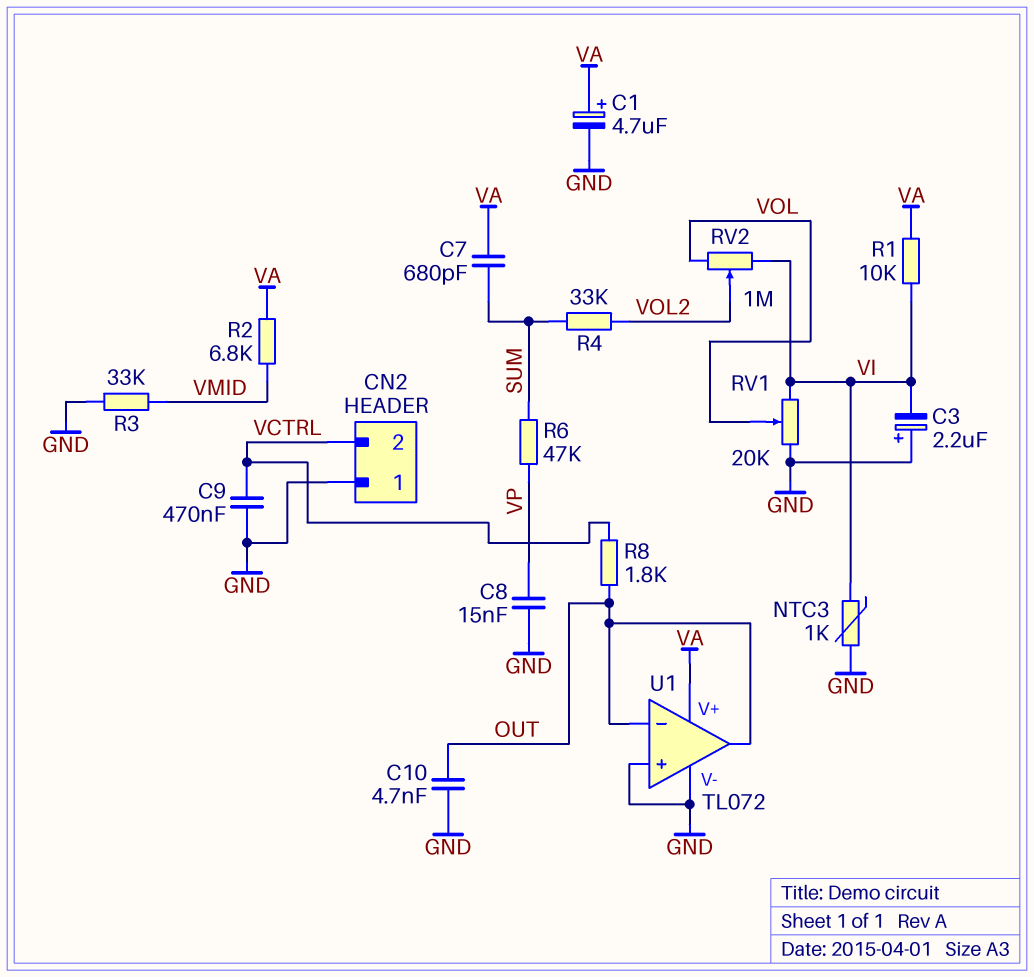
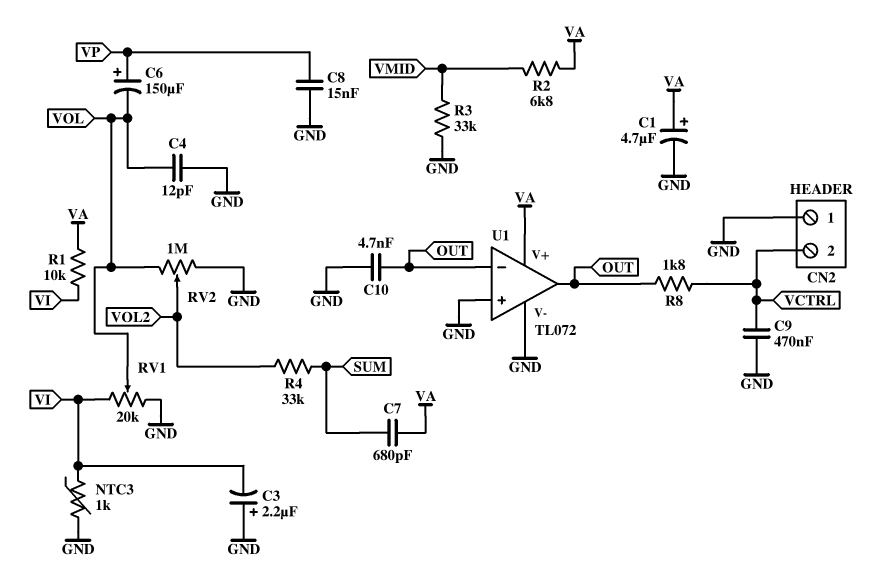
C4: none -> 12pF (GND, VOL)
C6: none -> 150uF (plus VP, minus VOL)
R6: 47k (SUM, VP) -> none
RV2: 1M (VI, VOL, wiper VOL2) -> 1M (GND, VOL, wiper VOL2)

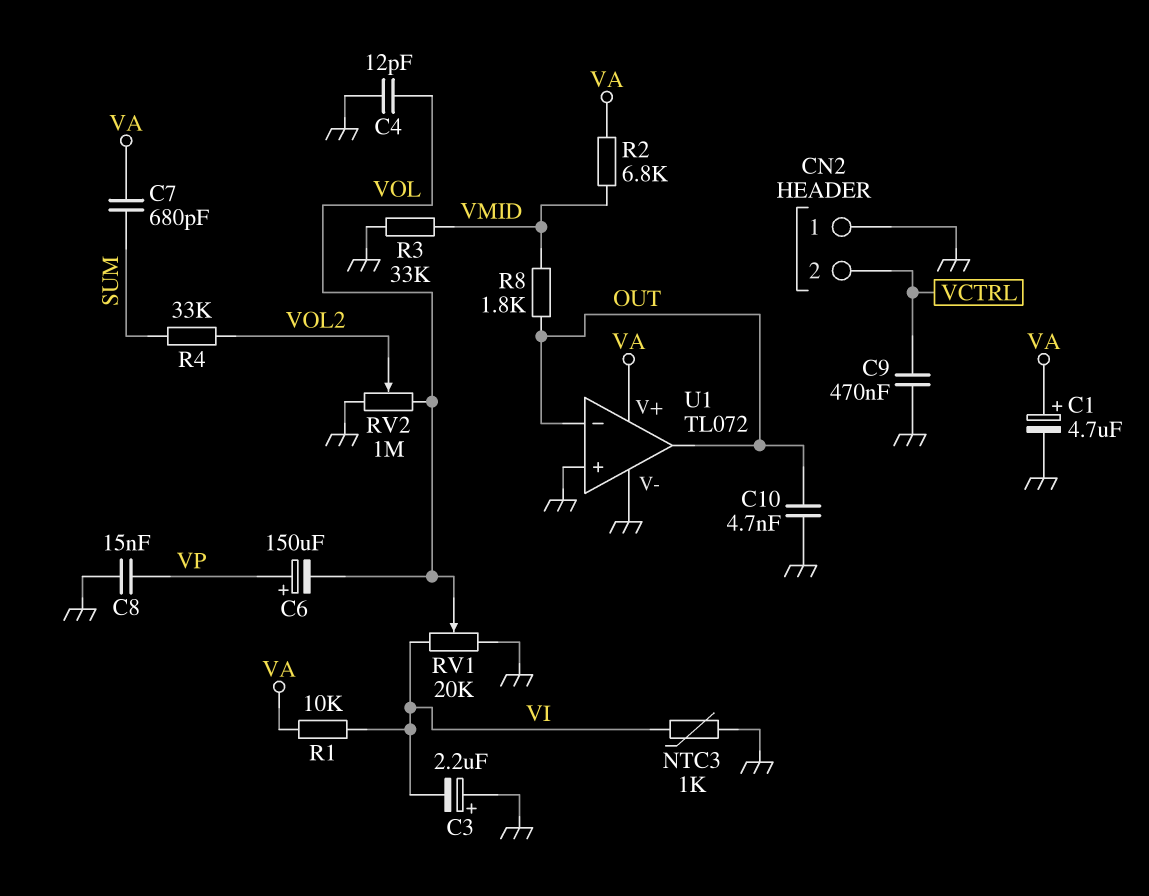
R8: 1.8k (OUT, VCTRL) -> 1.8k (OUT, VMID)

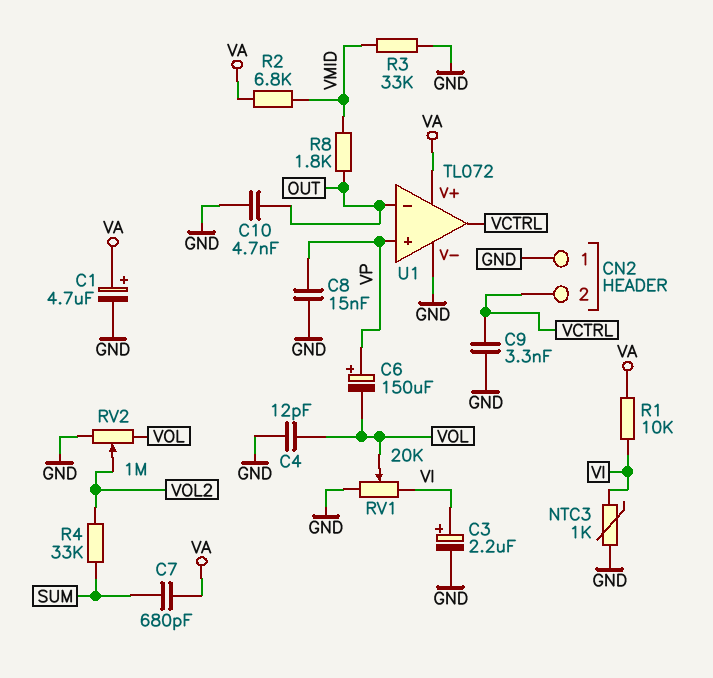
C3: 2.2uF (plus GND, minus VI) -> 2.2uF (plus VI, minus GND)
C9: 470nF (GND, VCTRL) -> 3.3nF (GND, VCTRL)
U1 pin in+: GND -> VP
U1 pin out: OUT -> VCTRL

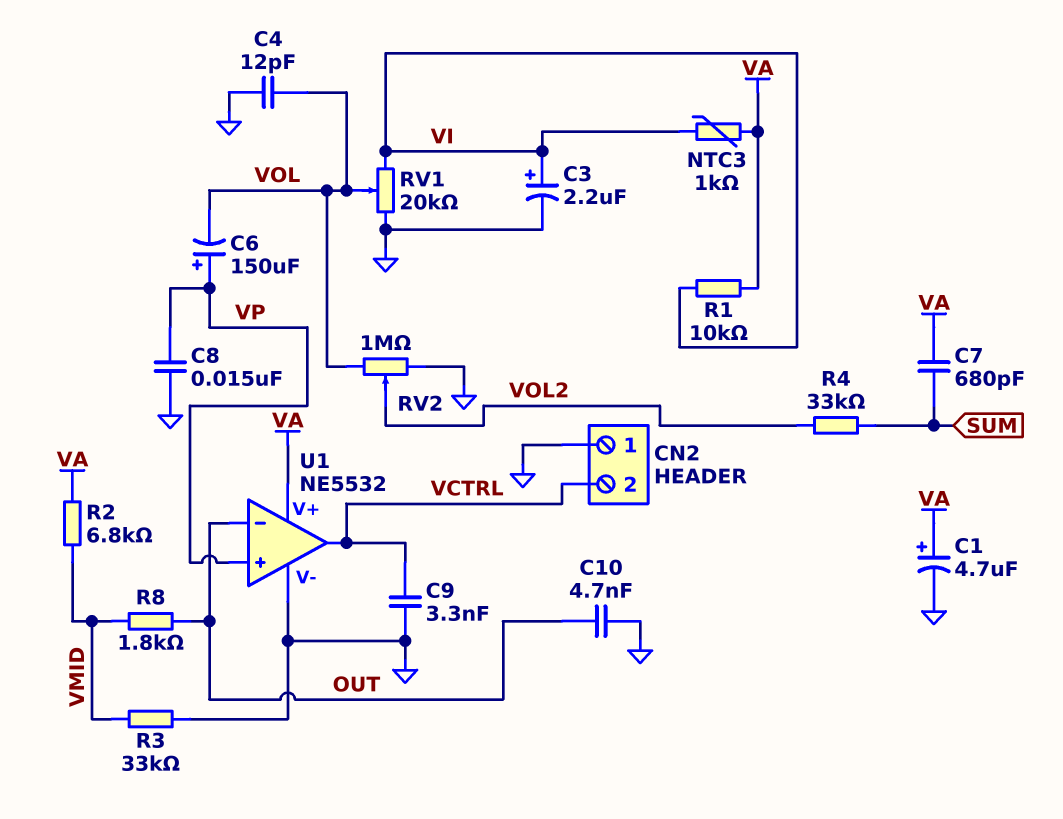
NTC3: 1k (GND, VI) -> 1k (VA, VI)
U1: TL072 -> NE5532

